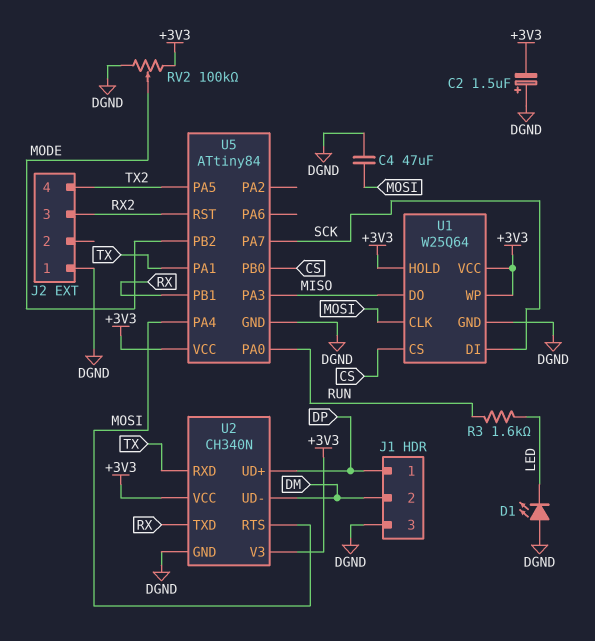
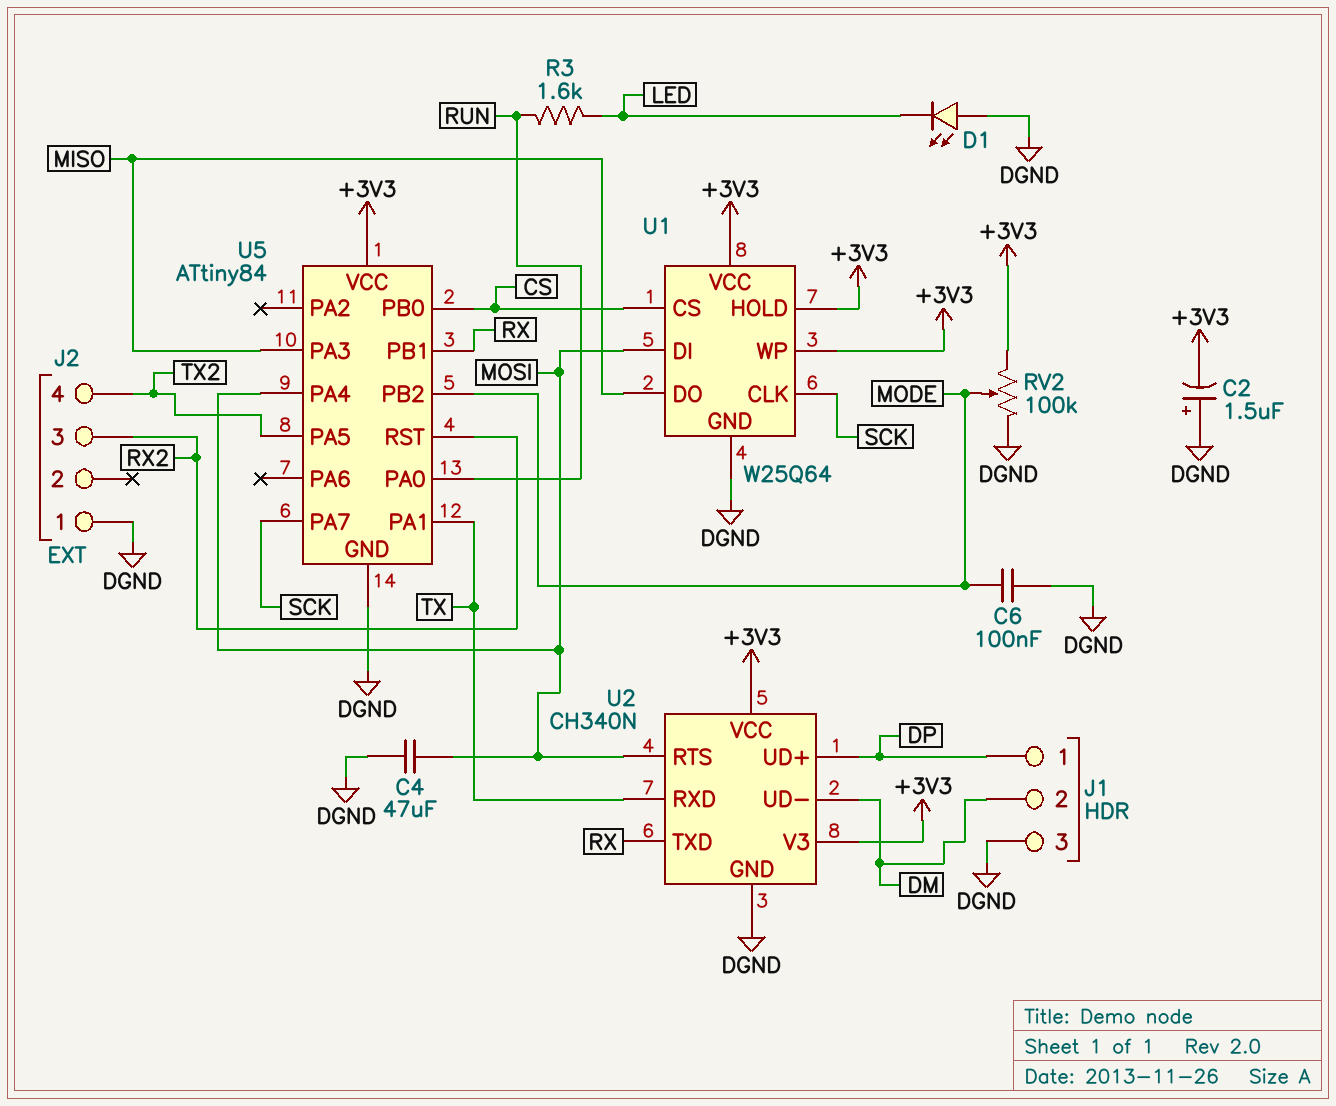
C6: none -> 100nF (DGND, MODE)
U1 pin CLK: MOSI -> SCK
U1 pin DI: SCK -> MOSI

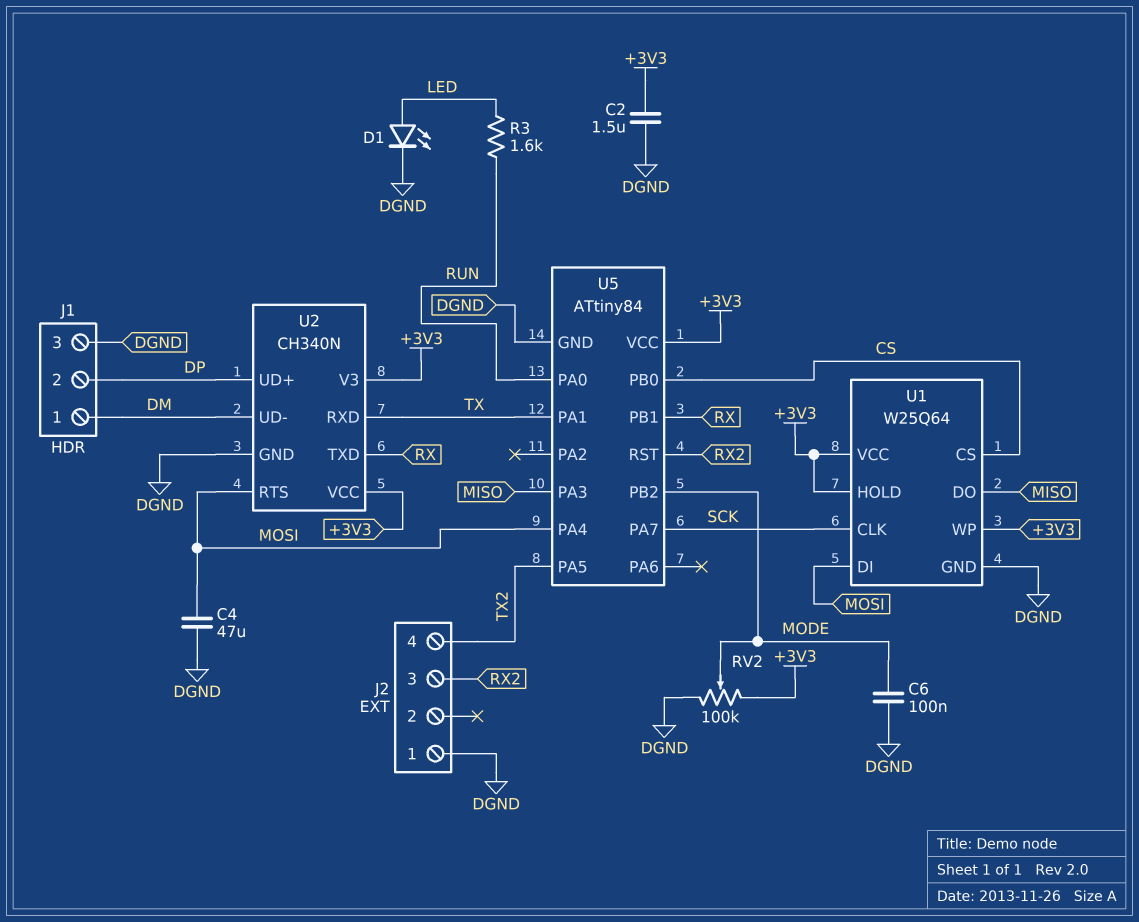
C2: 1.5uF (plus DGND, minus +3V3) -> 1.5uF (+3V3, DGND)
D1: LED (A DGND, K LED) -> LED (A LED, K DGND)
J1 pin 1: DP -> DM
J1 pin 2: DM -> DP

